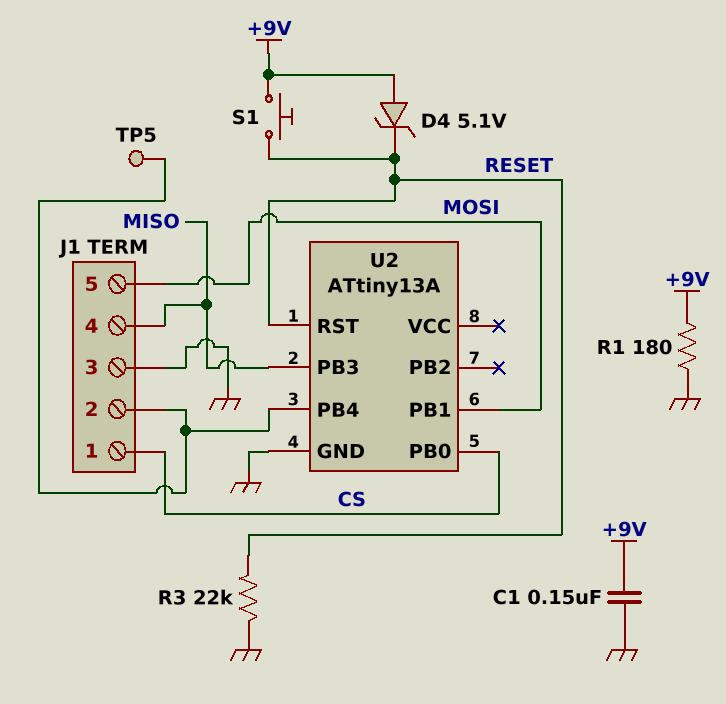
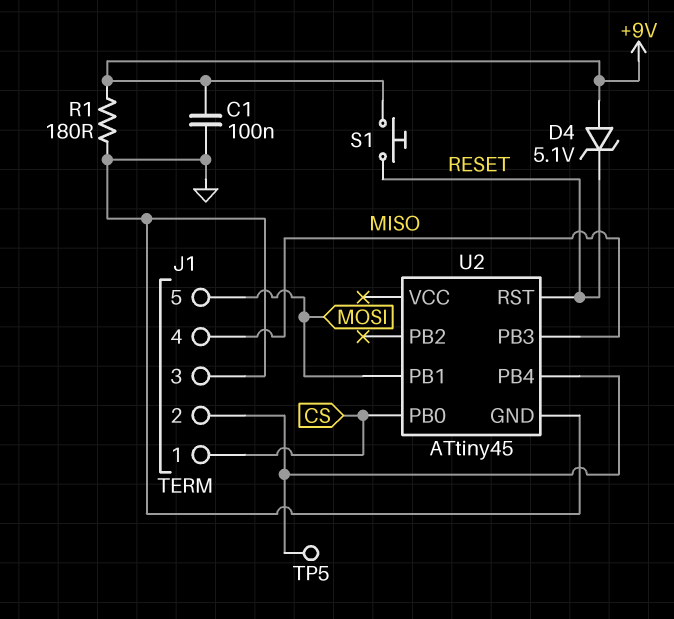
C1: 150nF (+9V, GND) -> 100nF (+9V, GND)
R3: 22k (GND, RESET) -> none
U2: ATtiny13A -> ATtiny45

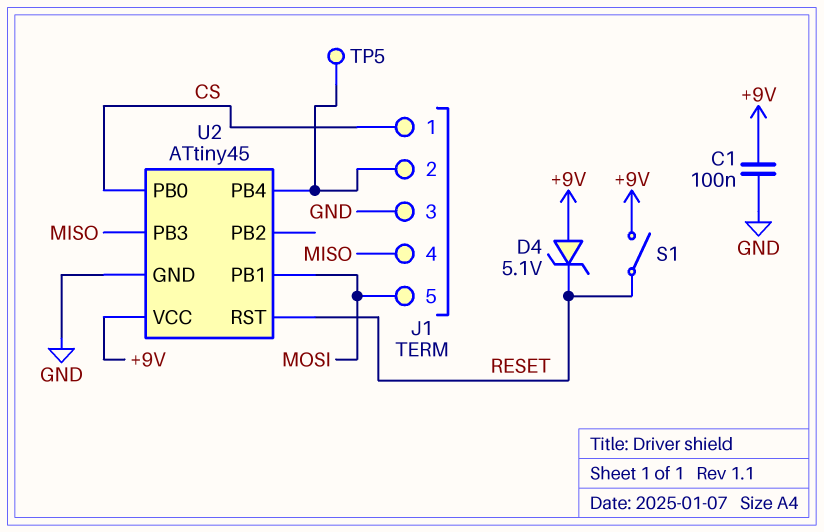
R1: 180 (+9V, GND) -> none
S1: button (+9V, RESET) -> switch (+9V, RESET)
U2 pin VCC: none -> +9V

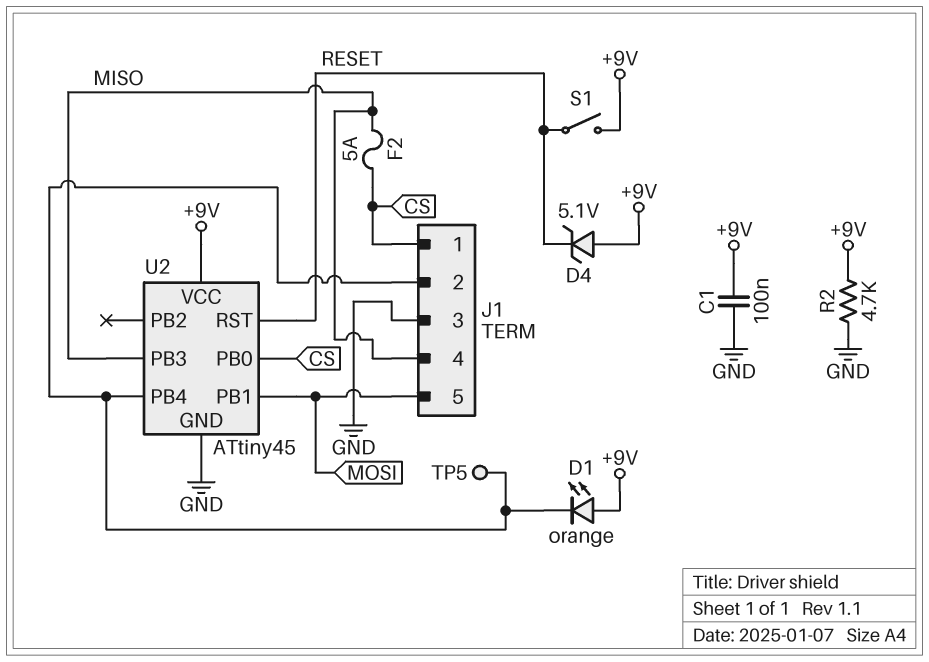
D1: none -> LED orange (A +9V, K J1/2)
F2: none -> 5A (CS, MISO)
R2: none -> 4.7k (+9V, GND)

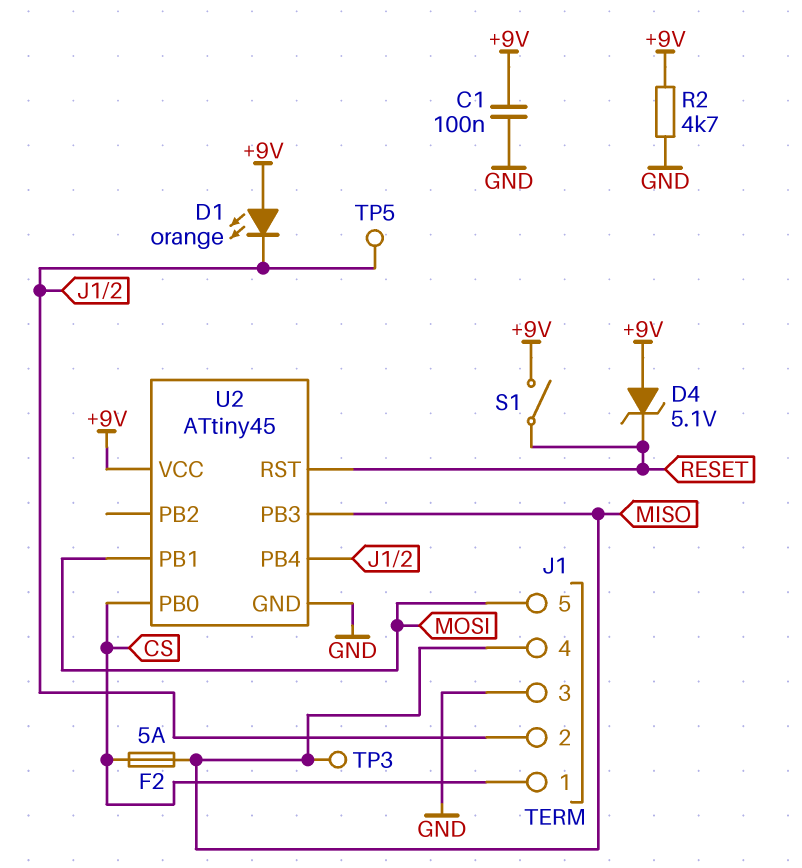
TP3: none -> test point (MISO)

